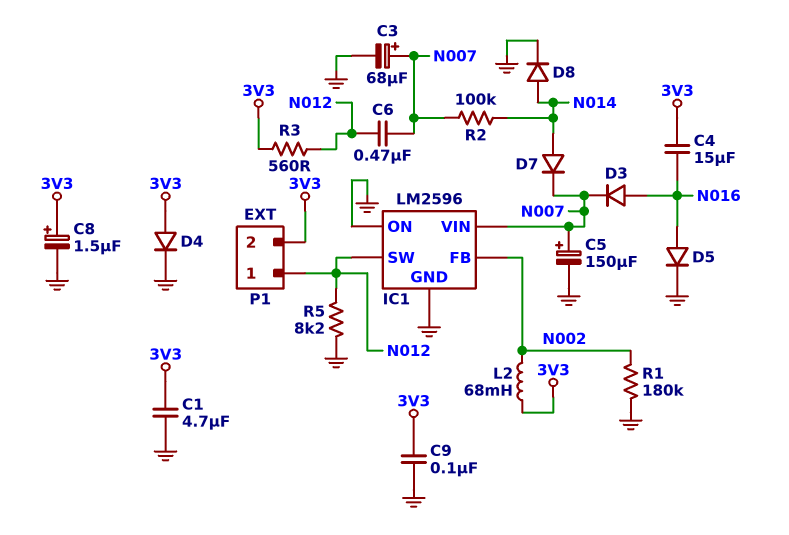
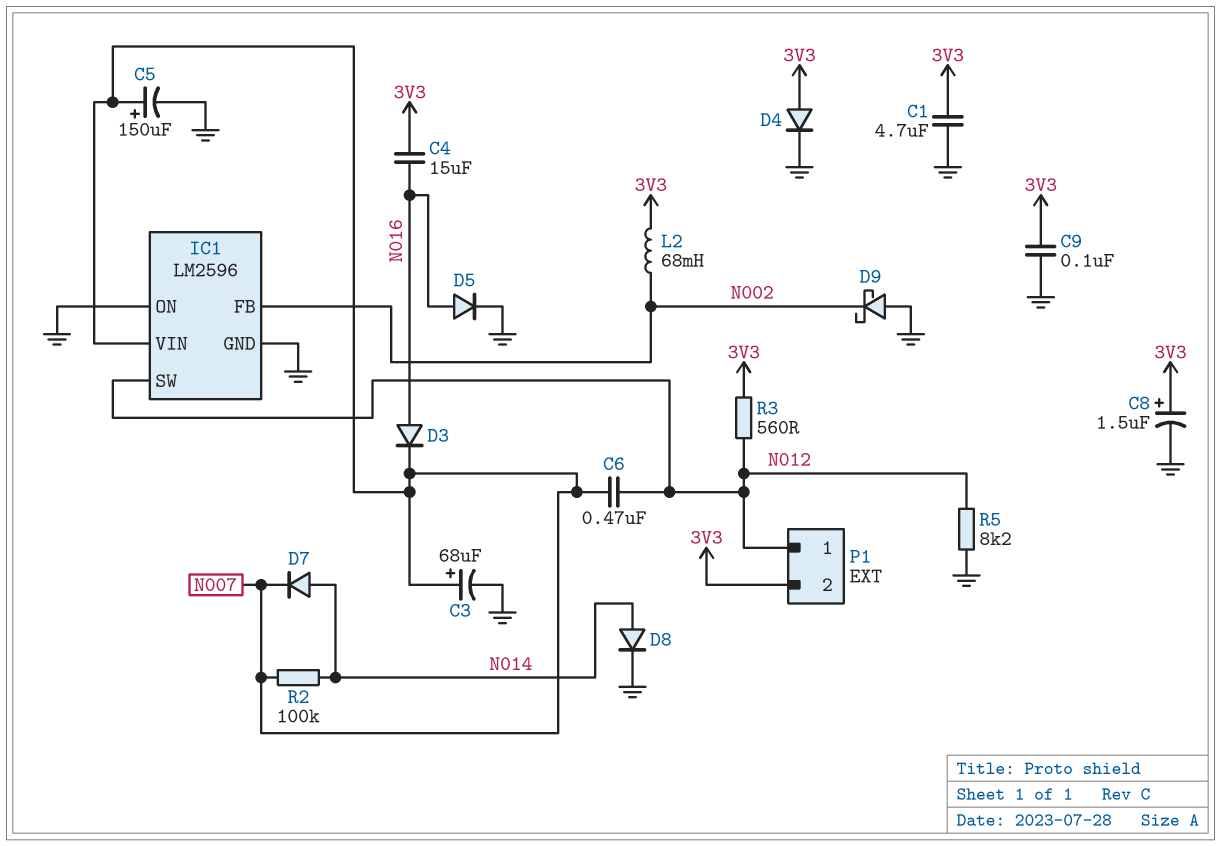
D9: none -> schottky (A GND, K N002)
R1: 180k (GND, N002) -> none

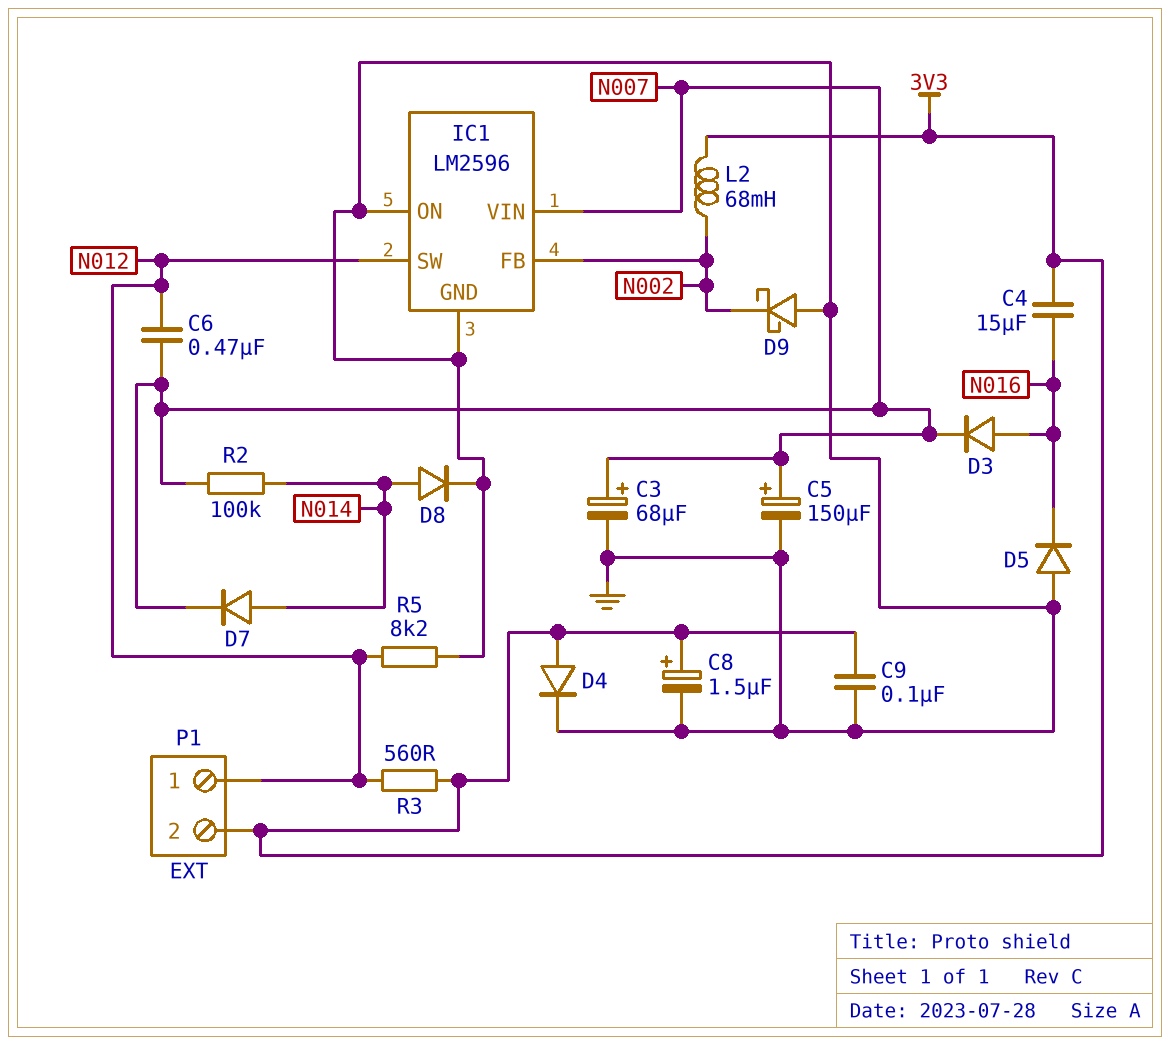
C1: 4.7uF (3V3, GND) -> none
D5: diode (A N016, K GND) -> diode (A GND, K N016)

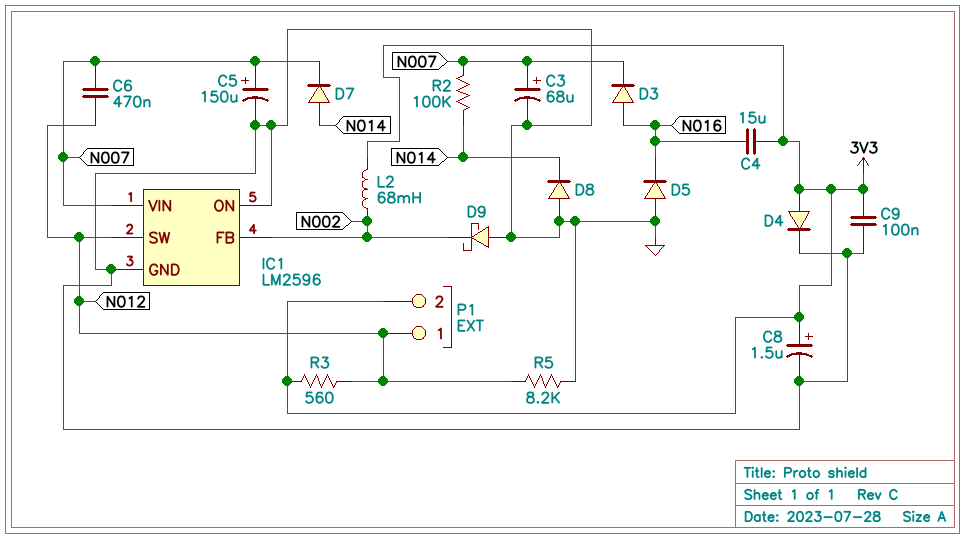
D8: diode (A N014, K GND) -> diode (A GND, K N014)

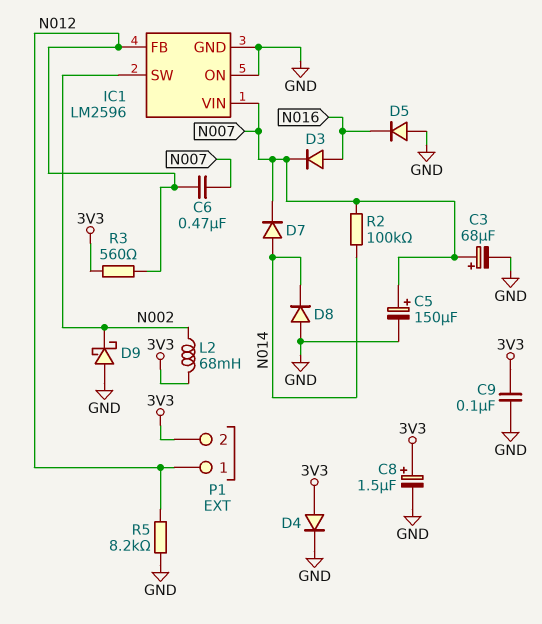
C4: 15uF (3V3, N016) -> none
IC1 pin FB: N002 -> N012
IC1 pin SW: N012 -> N002

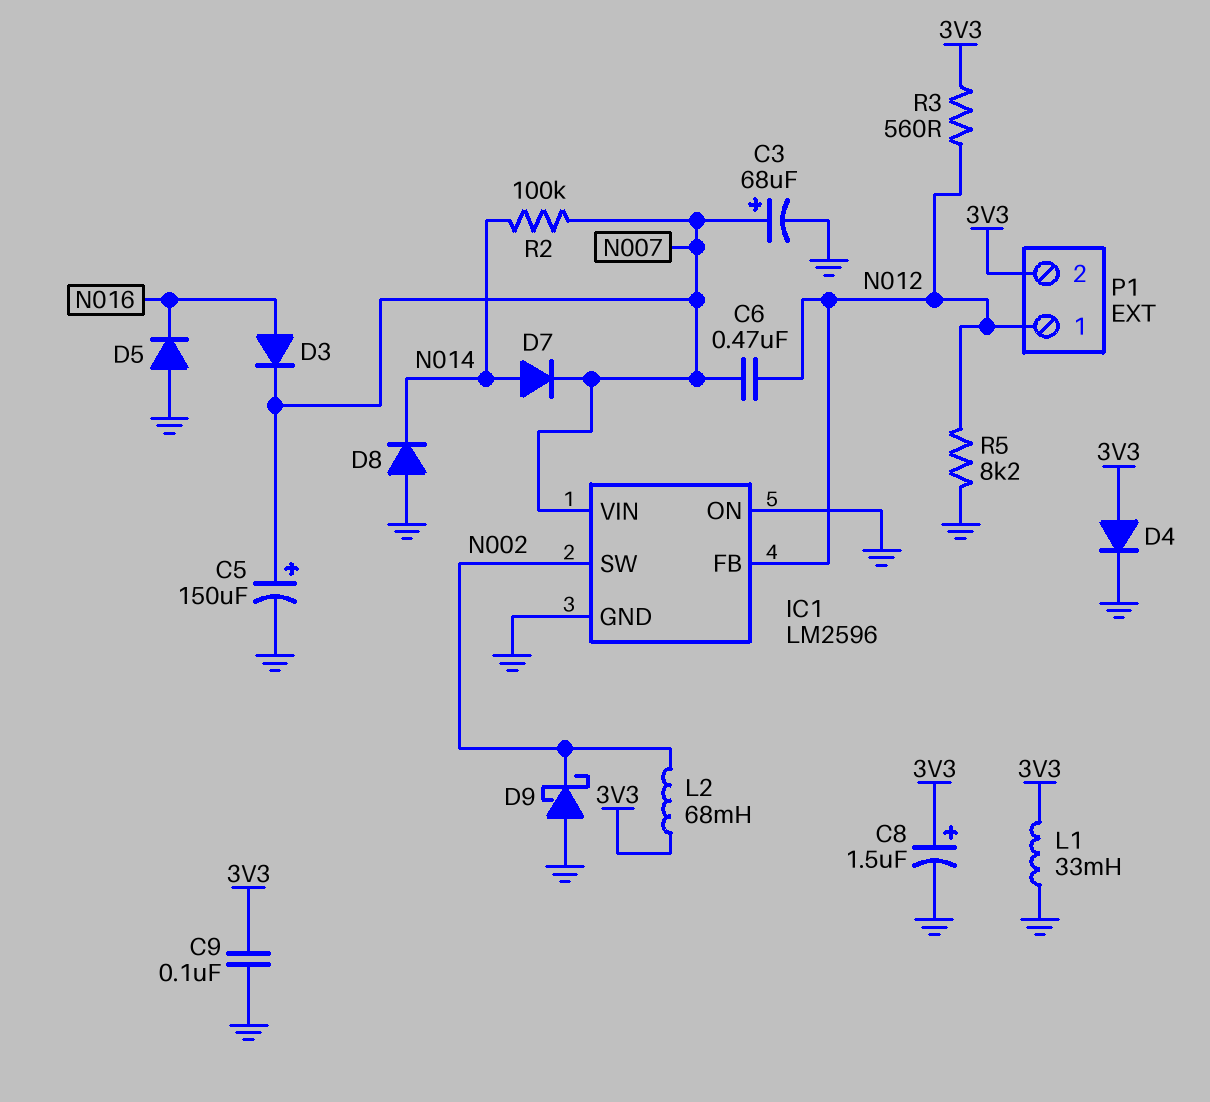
L1: none -> 33mH (3V3, GND)

